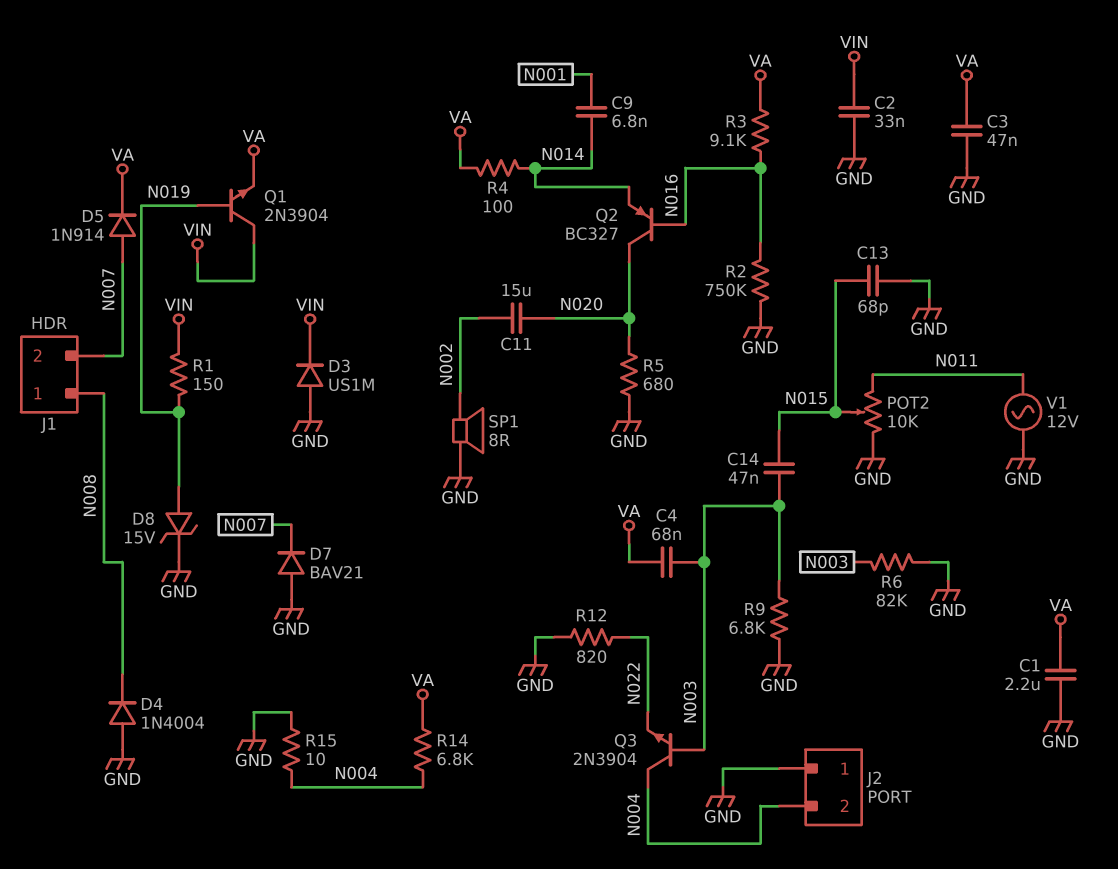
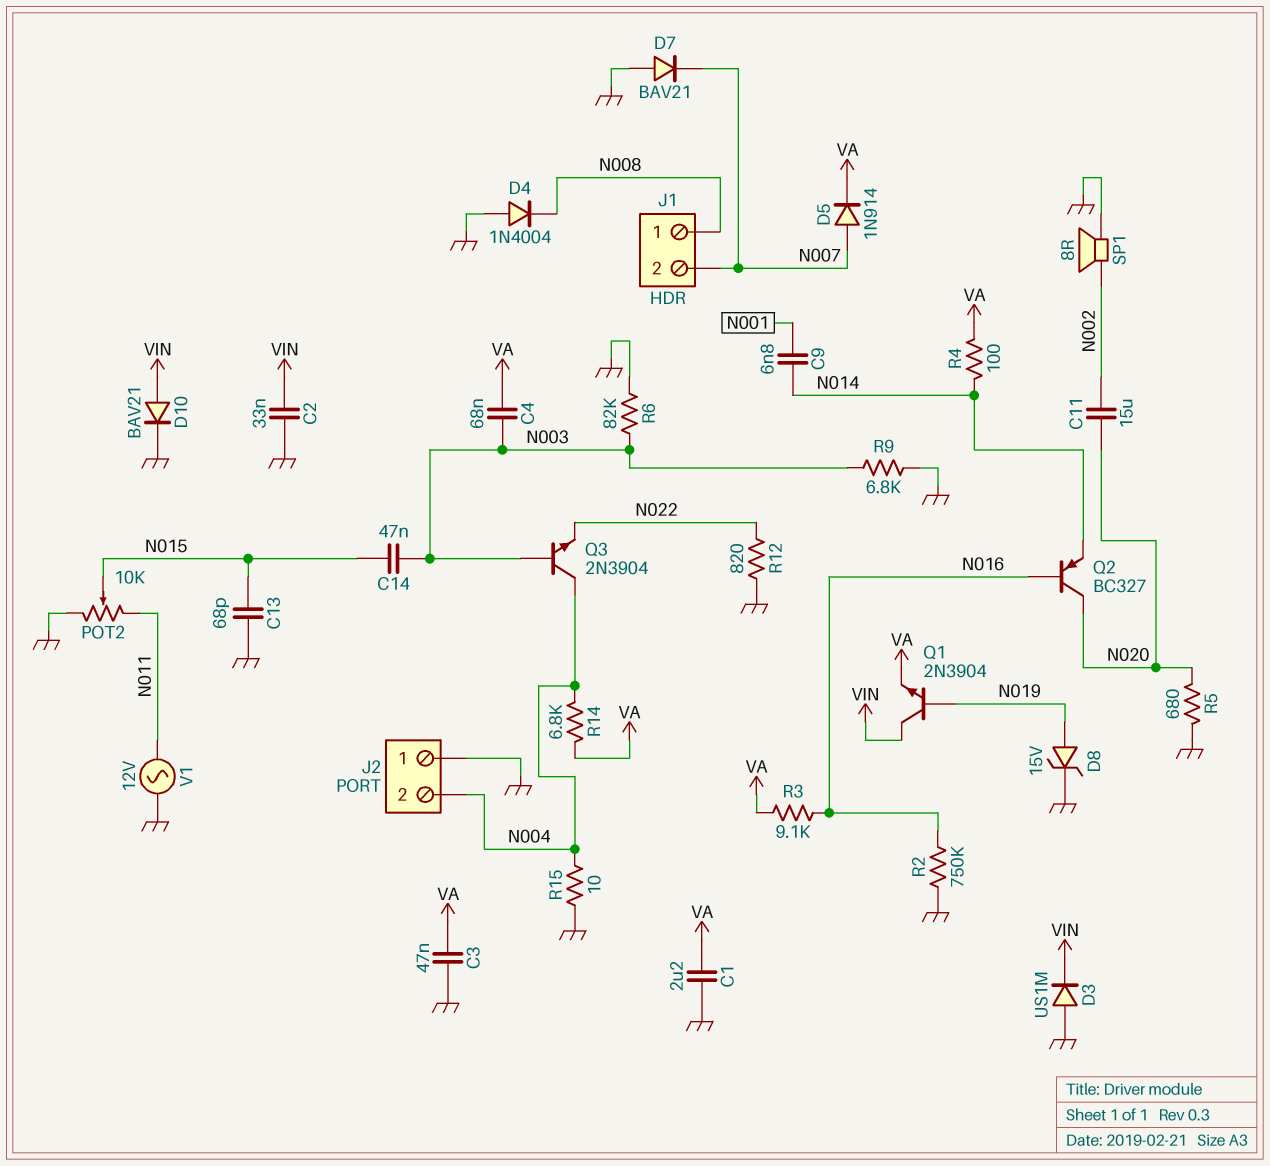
D10: none -> diode BAV21 (A VIN, K GND)
R1: 150 (N019, VIN) -> none

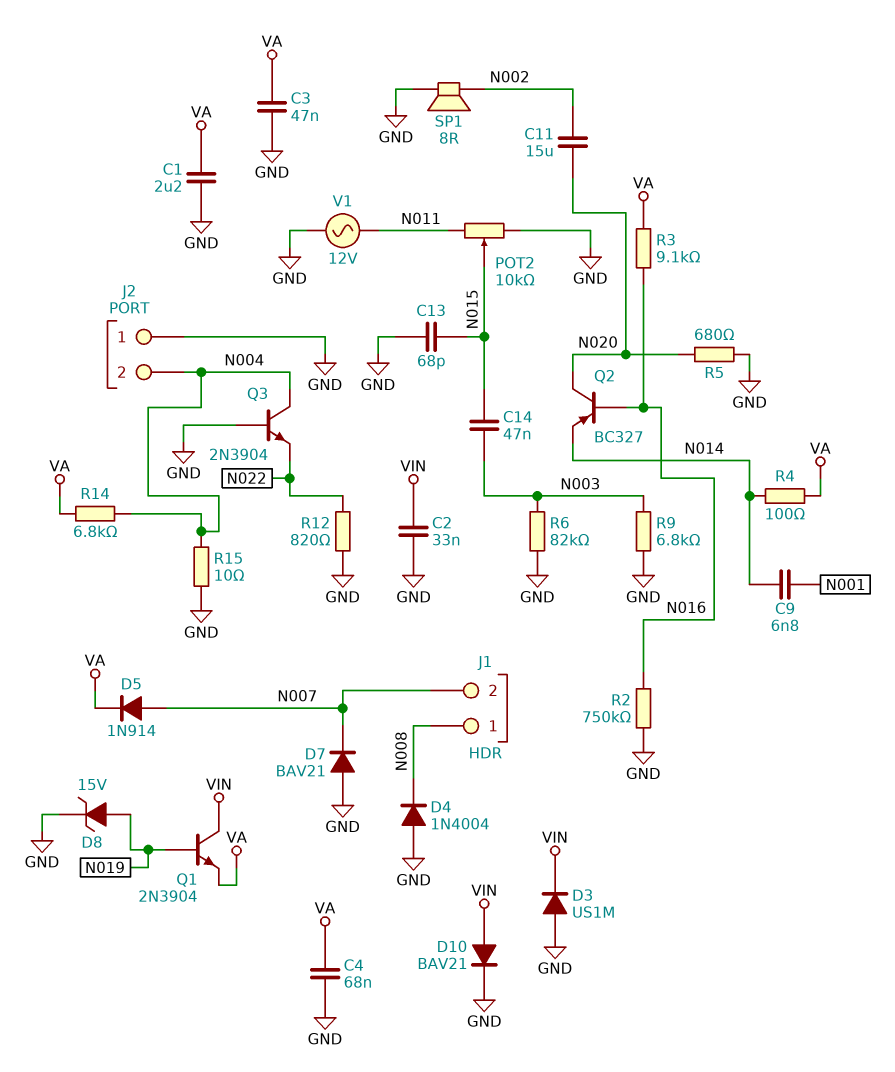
C4: 68nF (N003, VA) -> 68nF (GND, VA)
Q3: NPN 2N3904 (B N003, C N004, E N022) -> NPN 2N3904 (B GND, C N004, E N022)

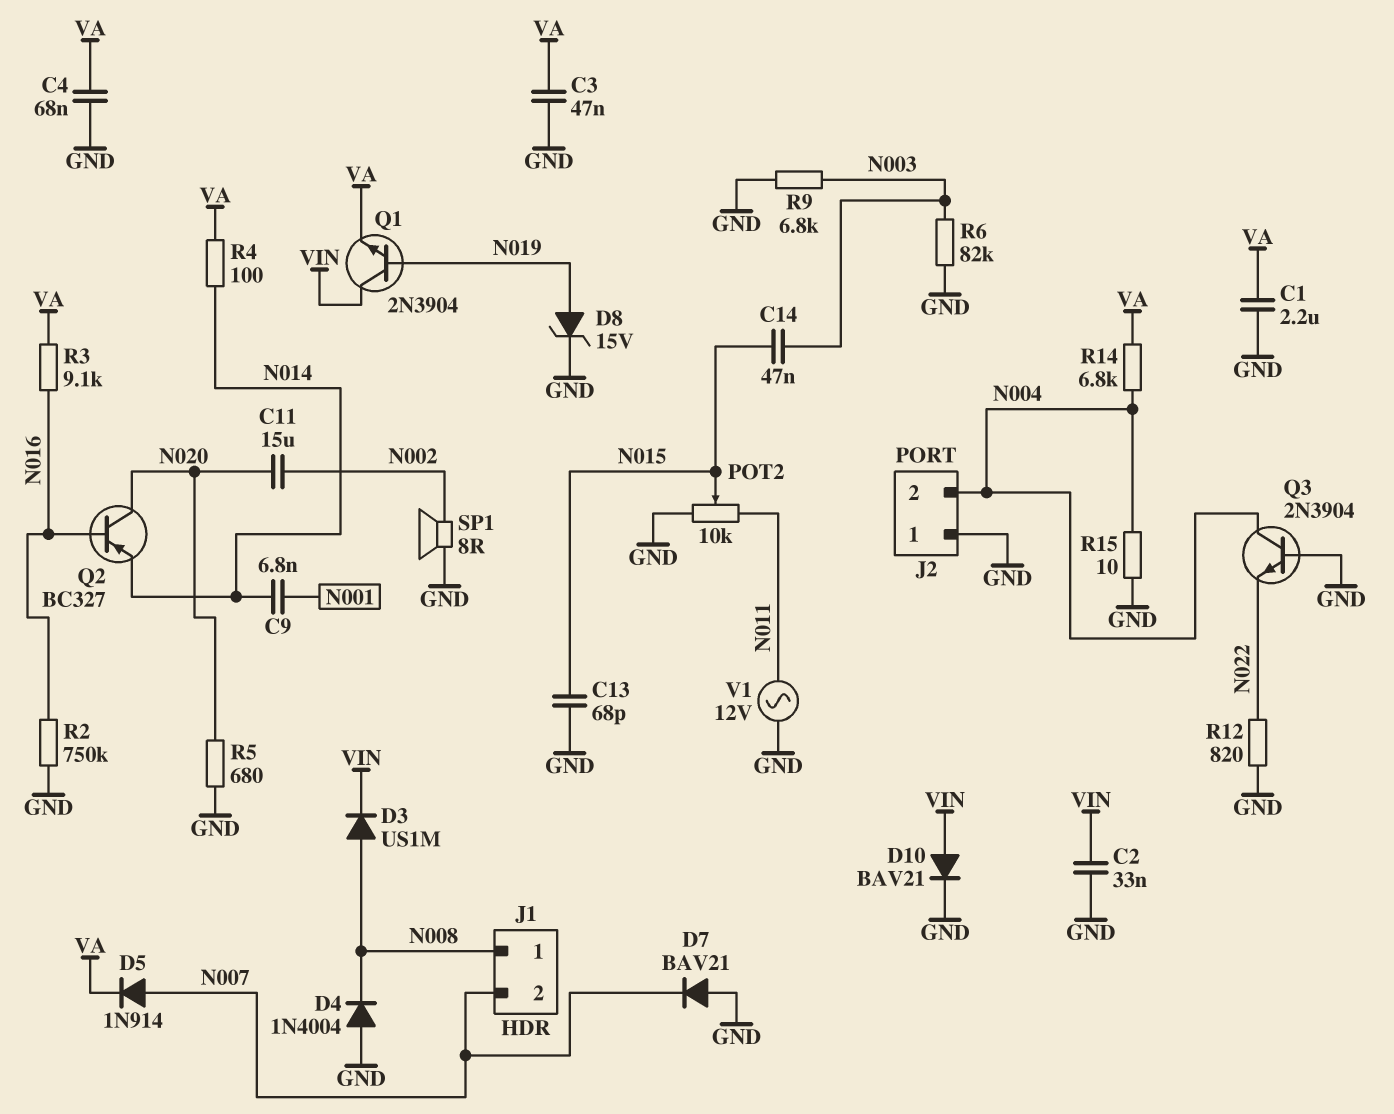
D3: diode US1M (A GND, K VIN) -> diode US1M (A N008, K VIN)

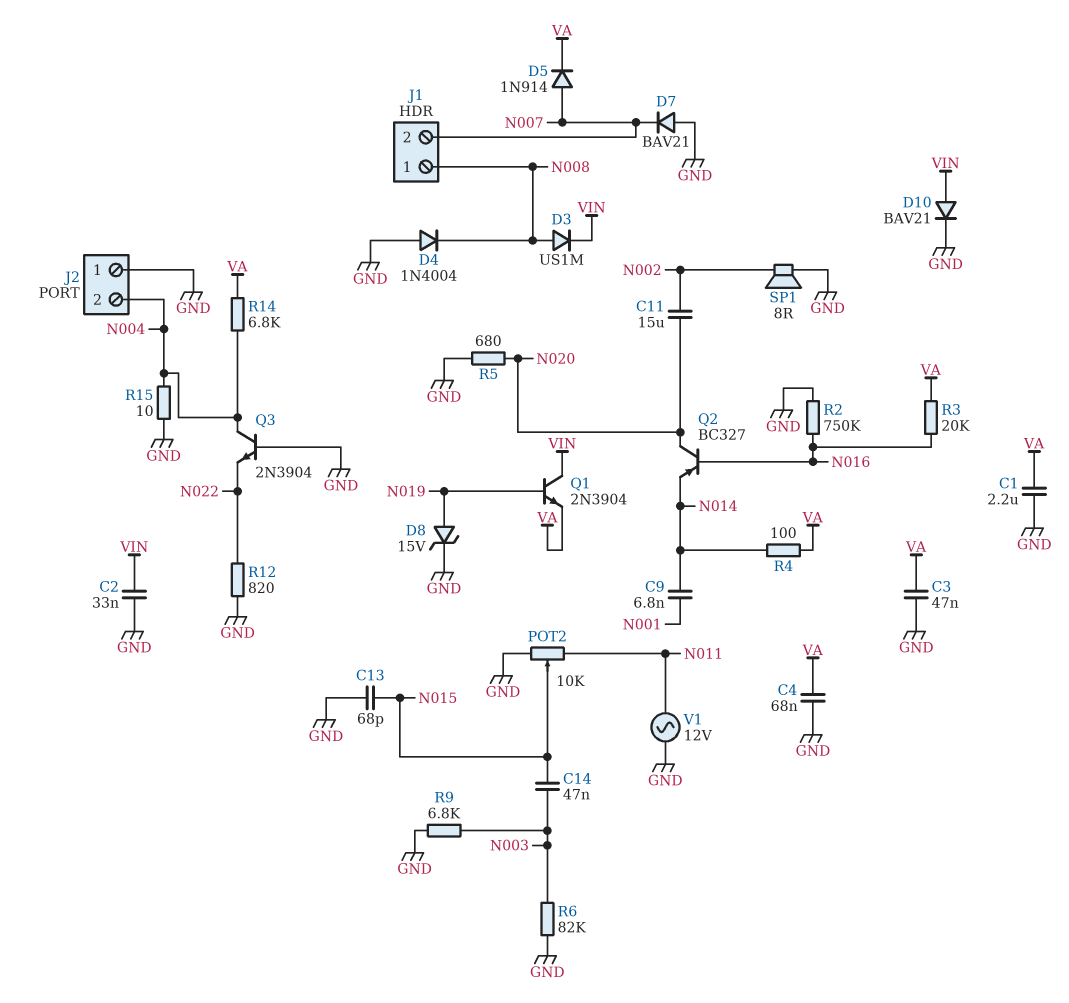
R3: 9.1k (N016, VA) -> 20k (N016, VA)

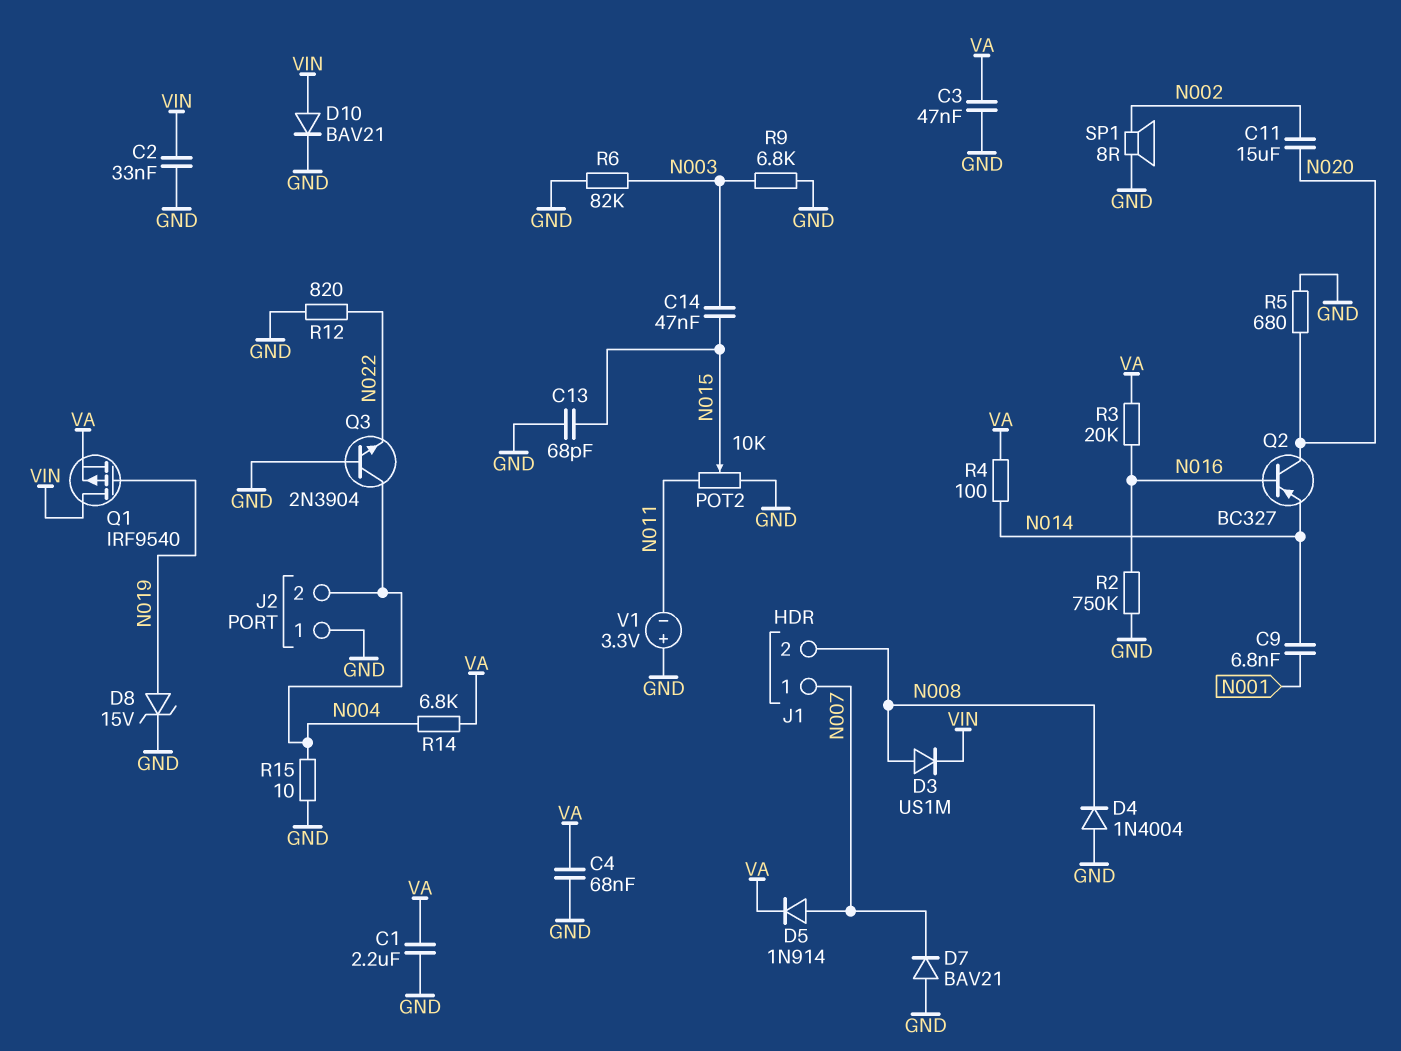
J1 pin 1: N008 -> N007
J1 pin 2: N007 -> N008
Q1: NPN 2N3904 (B N019, C VIN, E VA) -> PMOS IRF9540 (G N019, D VIN, S VA)
V1: AC 12V (GND, N011) -> 3.3V (plus GND, minus N011)

